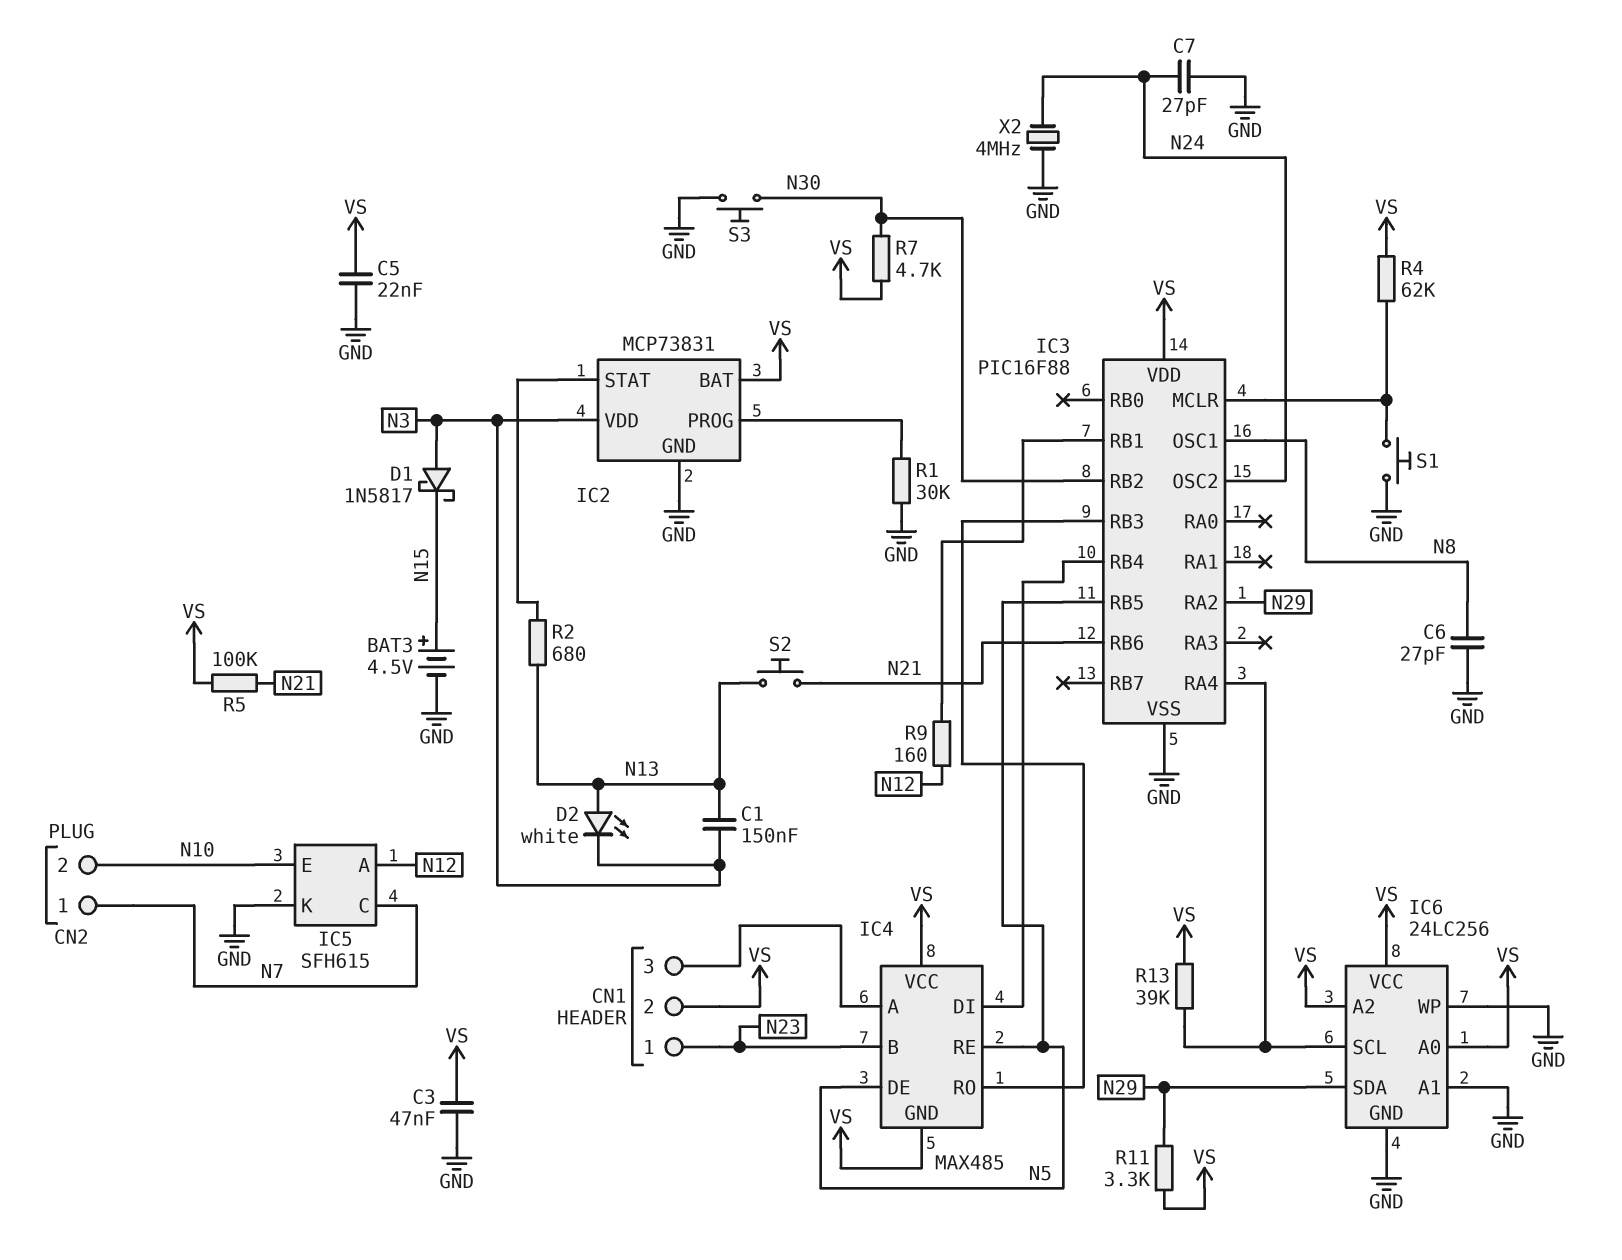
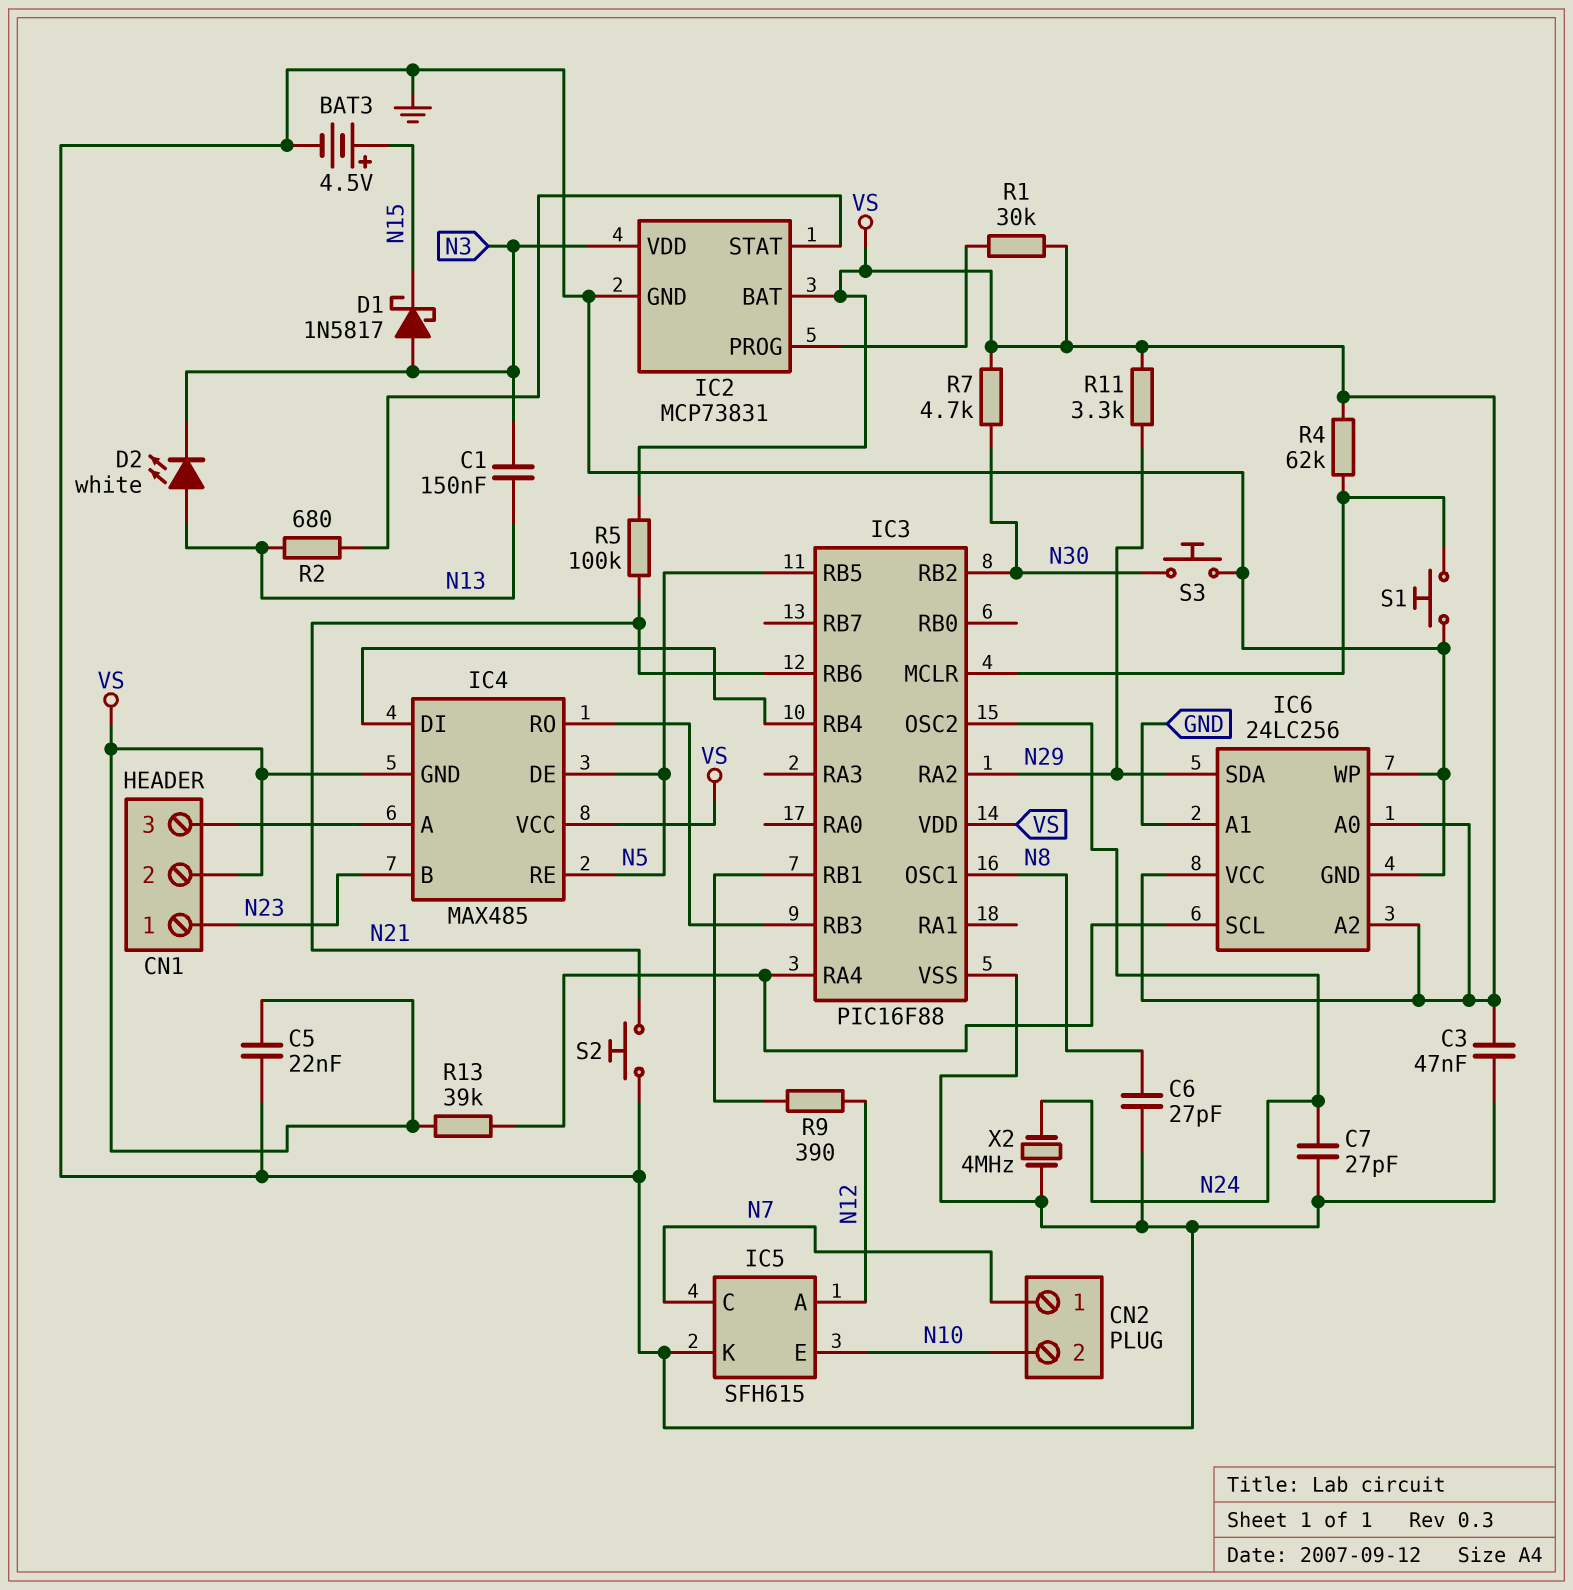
R1: 30k (GND, IC2/PROG) -> 30k (IC2/PROG, VS)
R9: 160 (IC3/RB1, N12) -> 390 (IC3/RB1, N12)
S2: button (N13, N21) -> button (GND, N21)

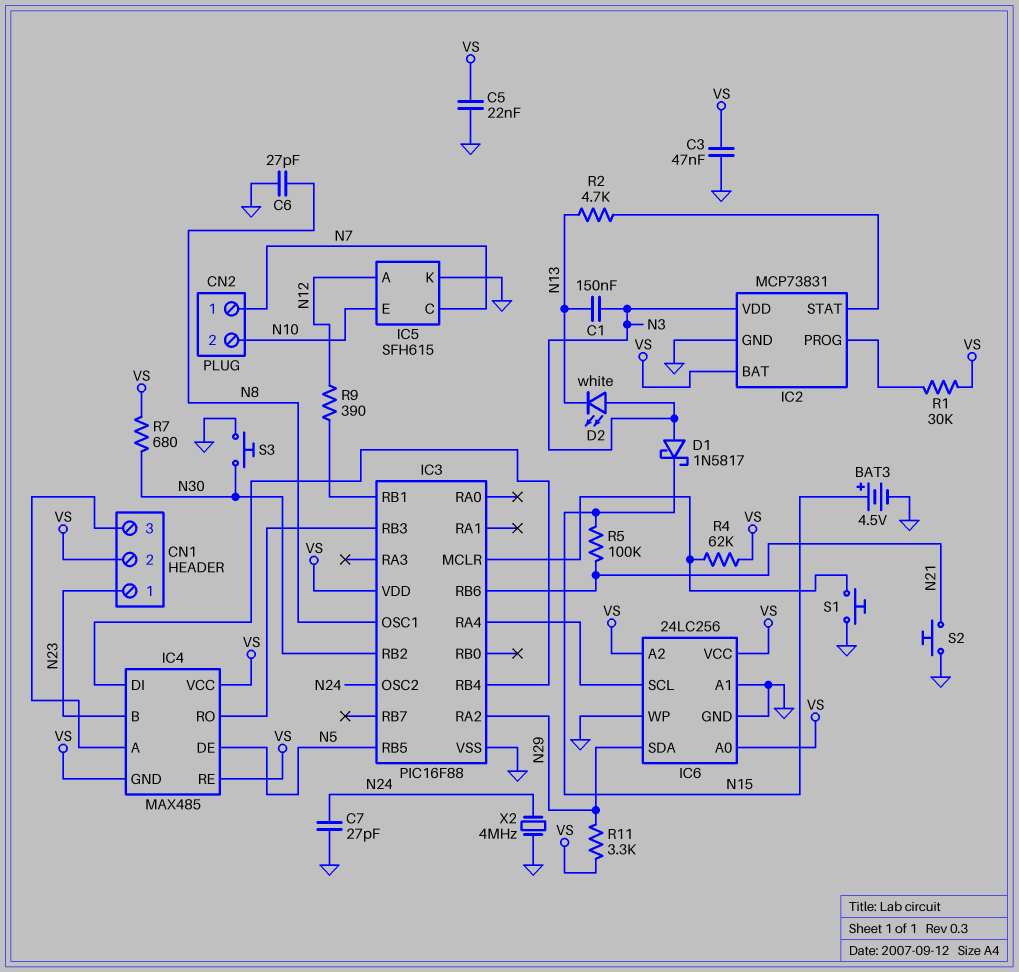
D2: LED white (A N13, K N3) -> LED white (A N3, K N13)
IC4 pin RE: N5 -> VS
R2: 680 (IC2/STAT, N13) -> 4.7k (IC2/STAT, N13)
R5: 100k (N21, VS) -> 100k (N15, N21)
R7: 4.7k (N30, VS) -> 680 (N30, VS)
R13: 39k (IC3/RA4, VS) -> none

